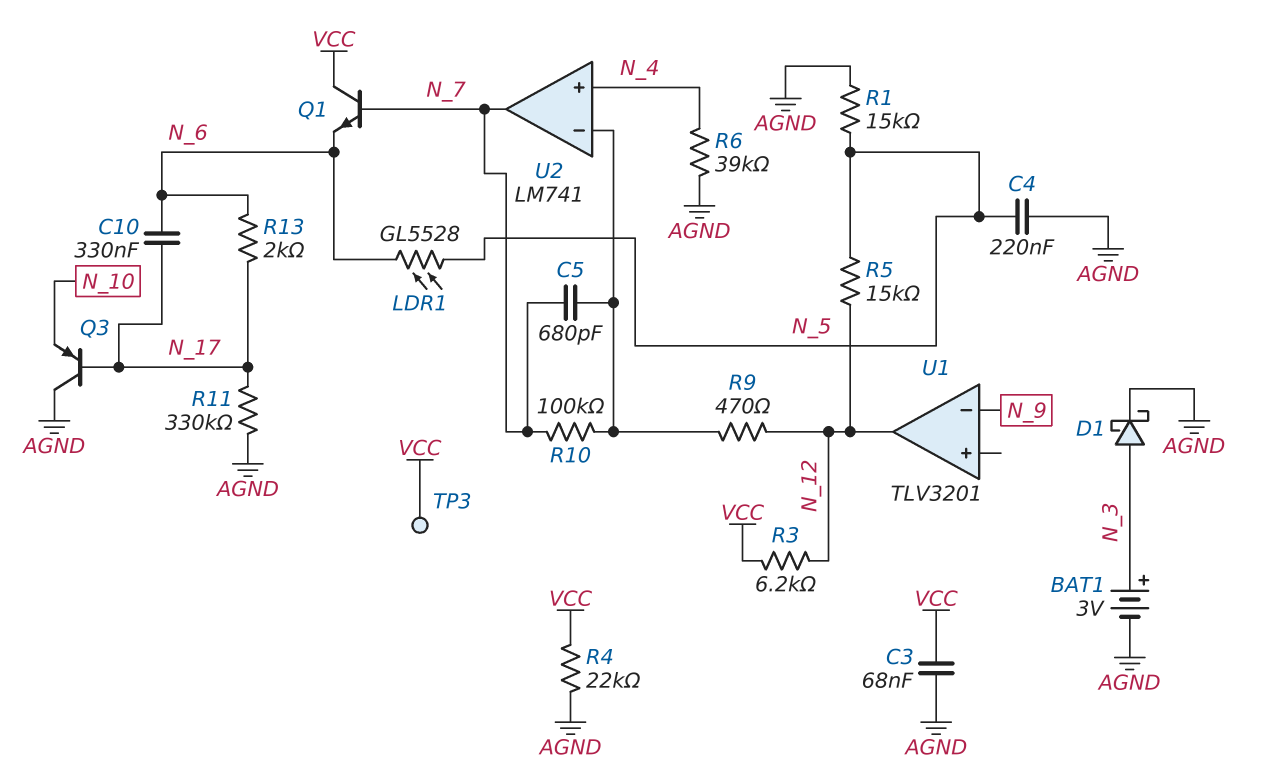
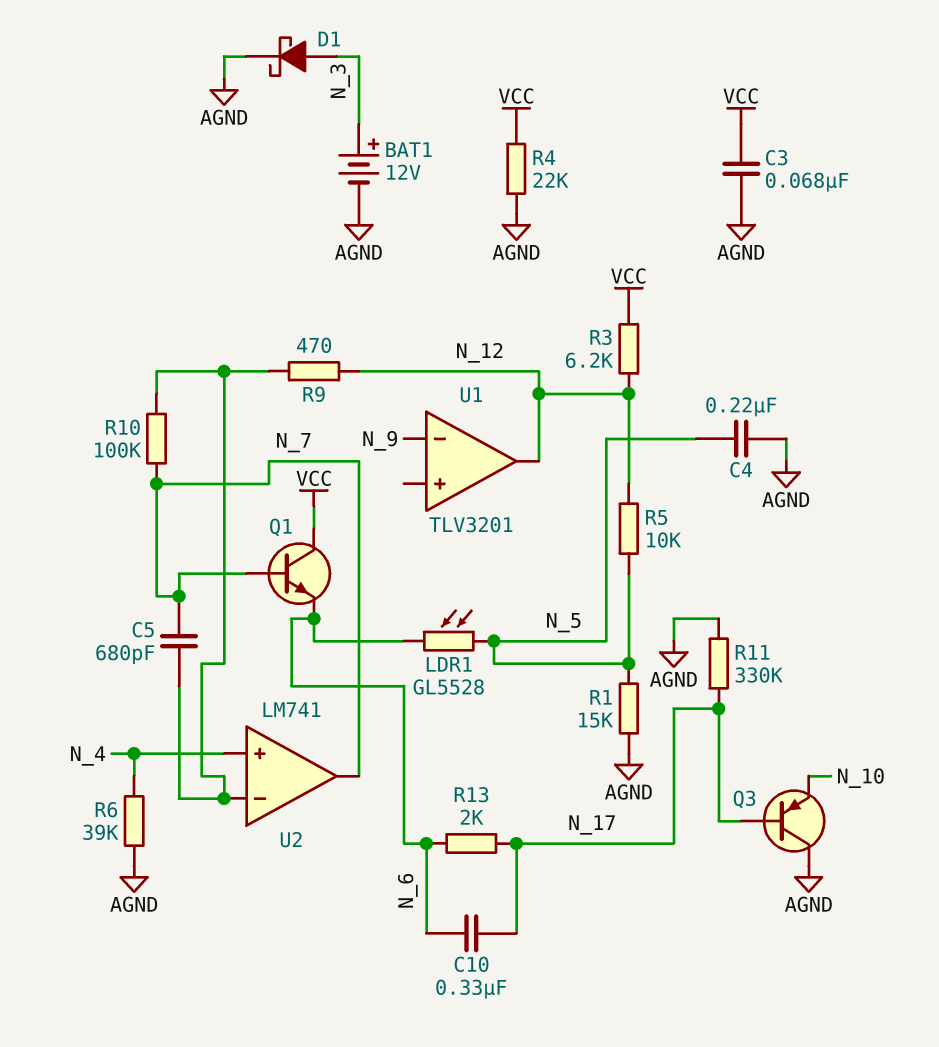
BAT1: 3V (plus N_3, minus AGND) -> 12V (plus N_3, minus AGND)
R5: 15k (N_5, N_12) -> 10k (N_5, N_12)
TP3: test point (VCC) -> none

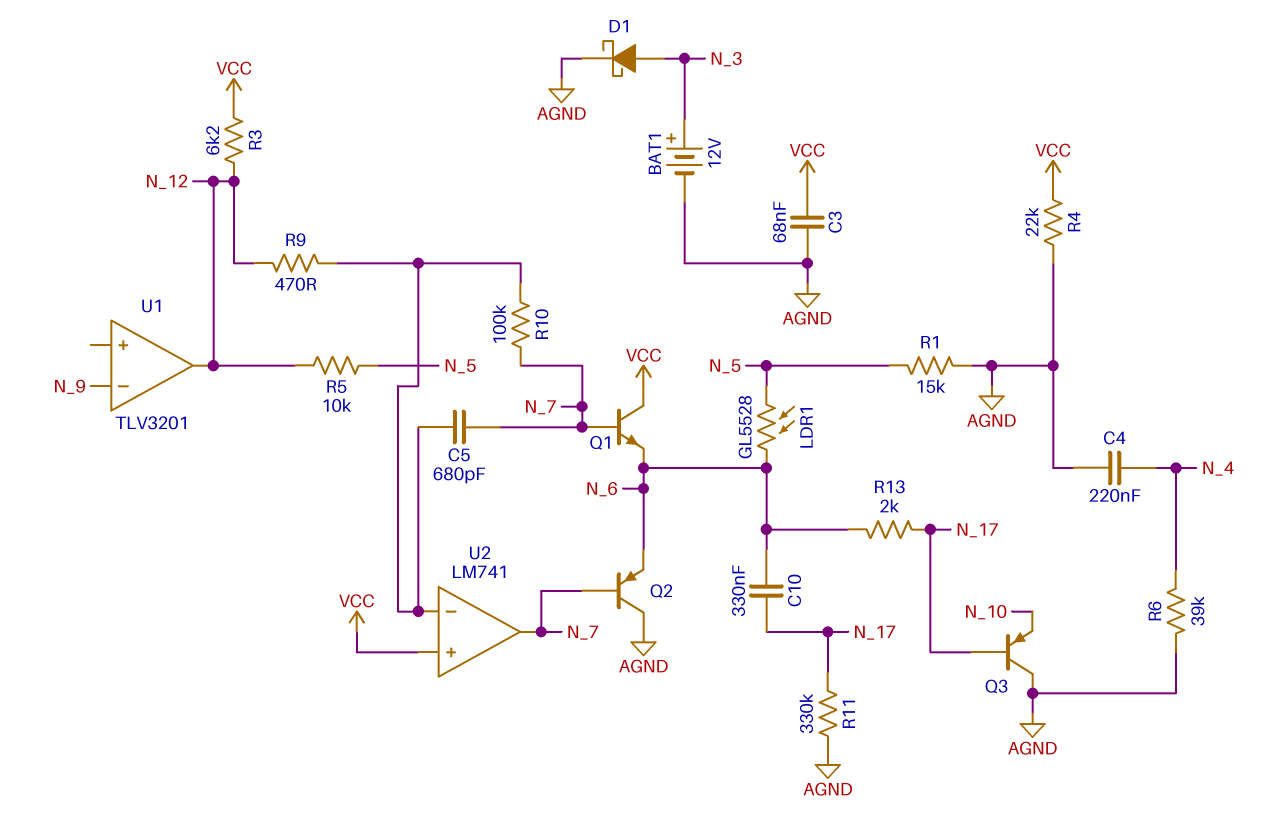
C4: 220nF (AGND, N_5) -> 220nF (AGND, N_4)
Q2: none -> PNP (B N_7, C AGND, E N_6)
U2 pin in+: N_4 -> VCC

